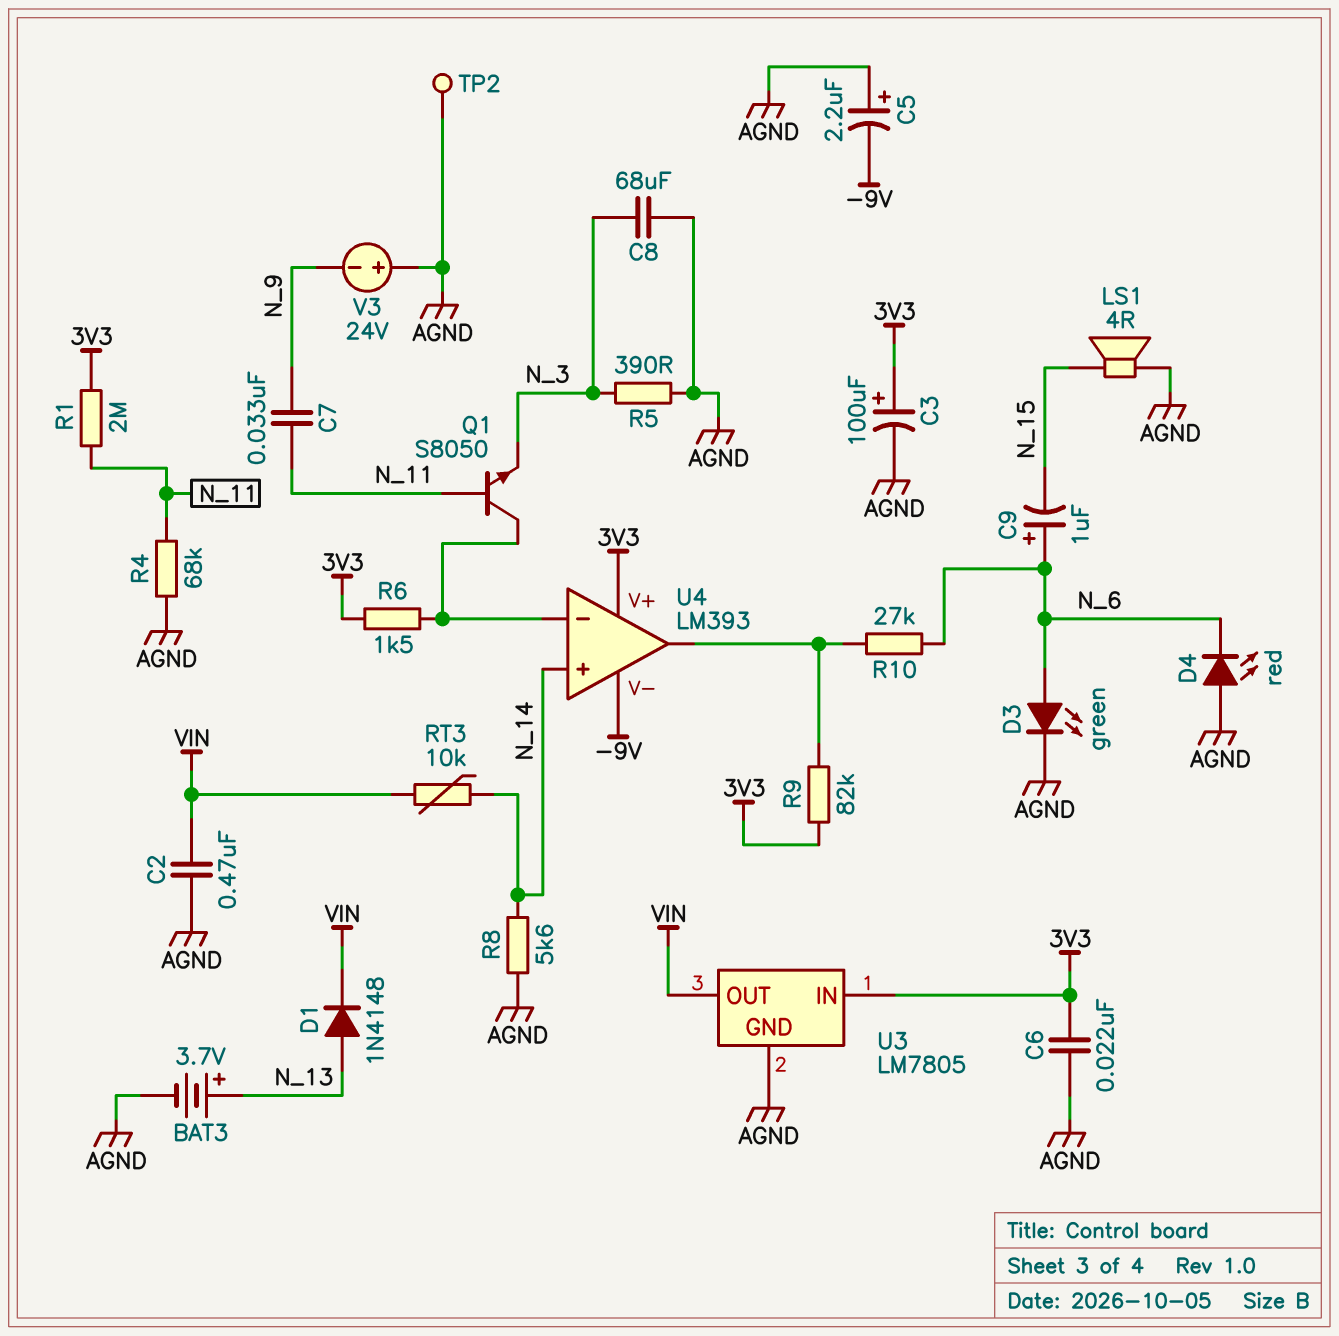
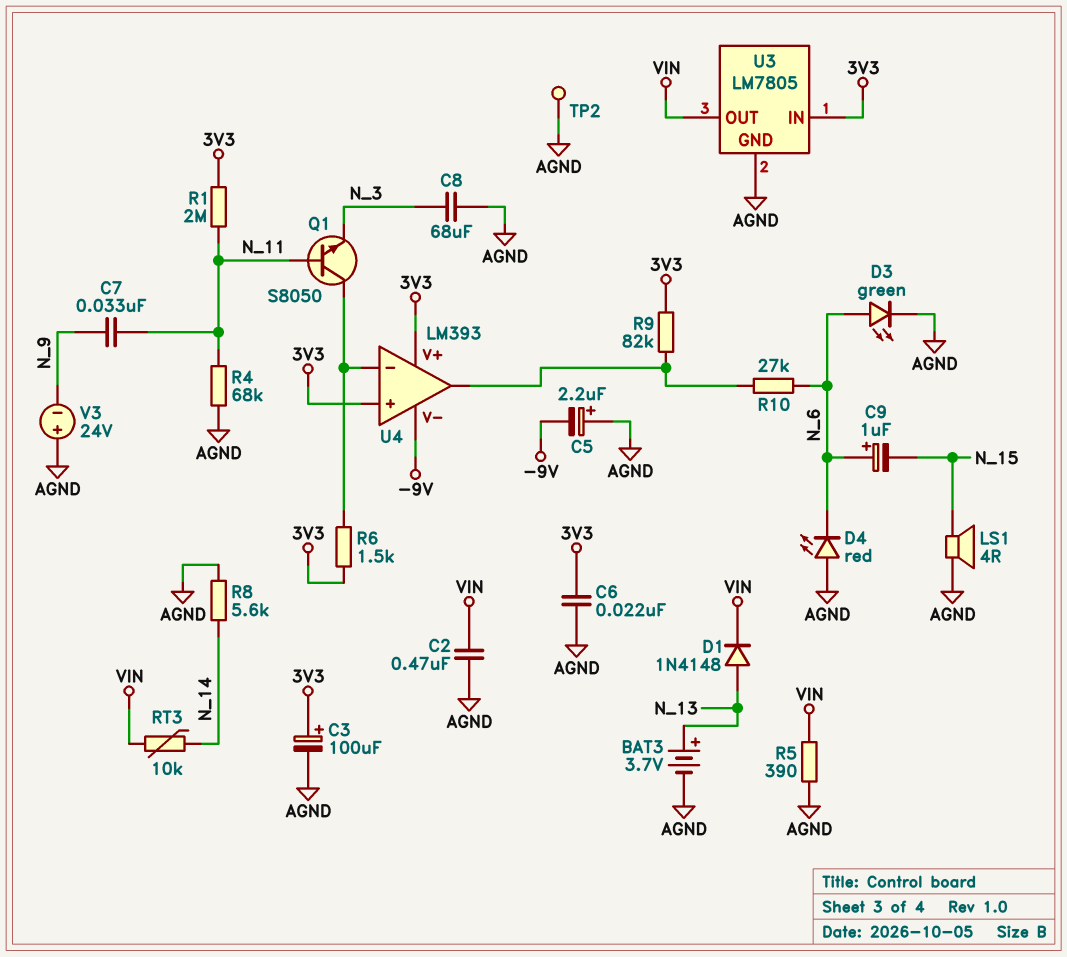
R5: 390 (AGND, N_3) -> 390 (AGND, VIN)
U4 pin in+: N_14 -> 3V3

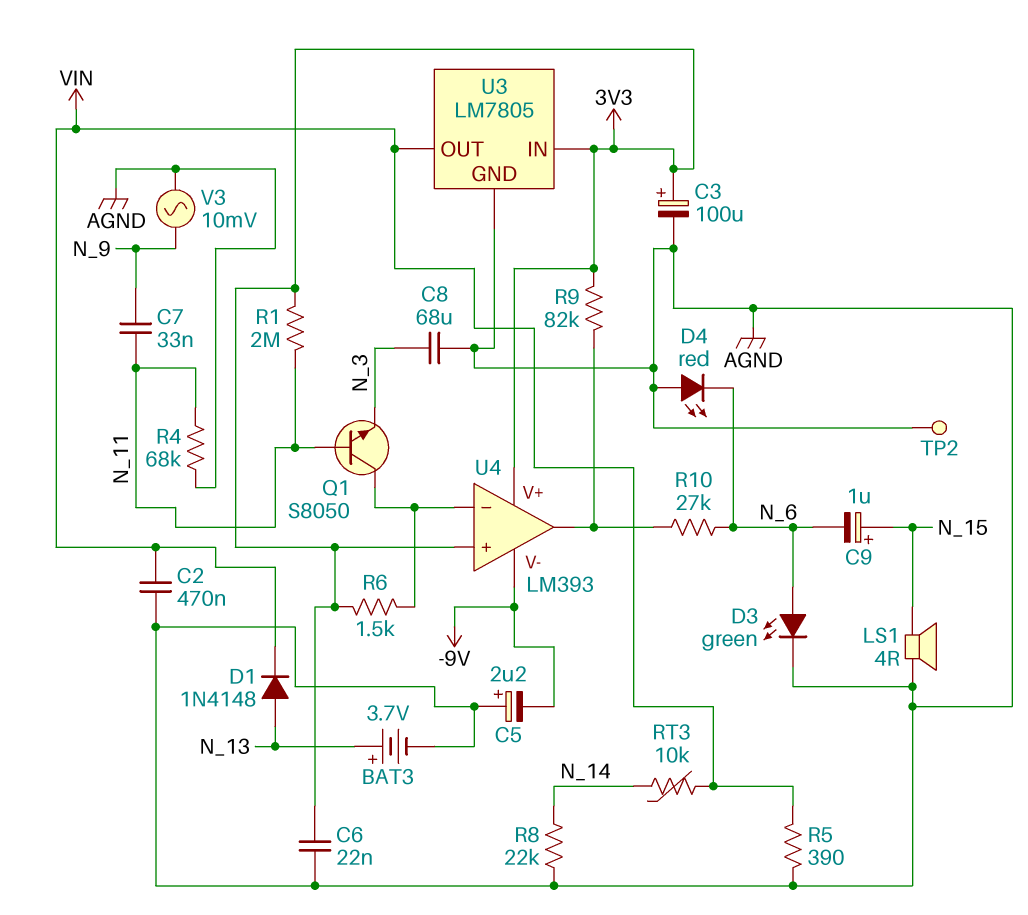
C9: 1uF (plus N_6, minus N_15) -> 1uF (plus N_15, minus N_6)
R8: 5.6k (AGND, N_14) -> 22k (AGND, N_14)
V3: 24V (plus AGND, minus N_9) -> AC 10mV (AGND, N_9)

